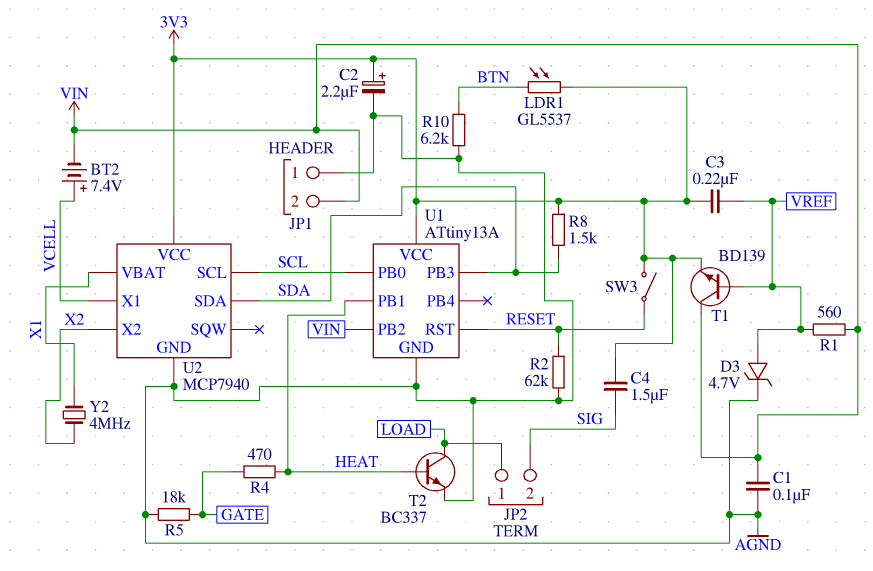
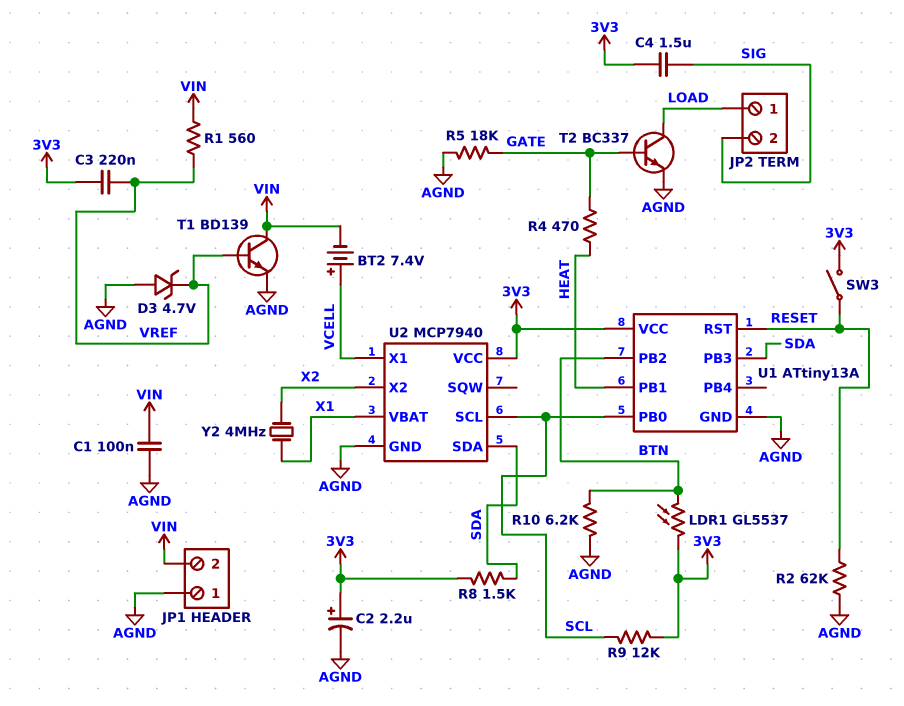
D3: zener 4.7V (A VREF, K AGND) -> zener 4.7V (A AGND, K VREF)
R9: none -> 12k (3V3, SCL)
T1: NPN BD139 (B VREF, C VIN, E 3V3) -> NPN BD139 (B VREF, C VIN, E AGND)
T2: NPN BC337 (B HEAT, C LOAD, E AGND) -> NPN BC337 (B GATE, C LOAD, E AGND)
U1 pin PB2: VIN -> BTN

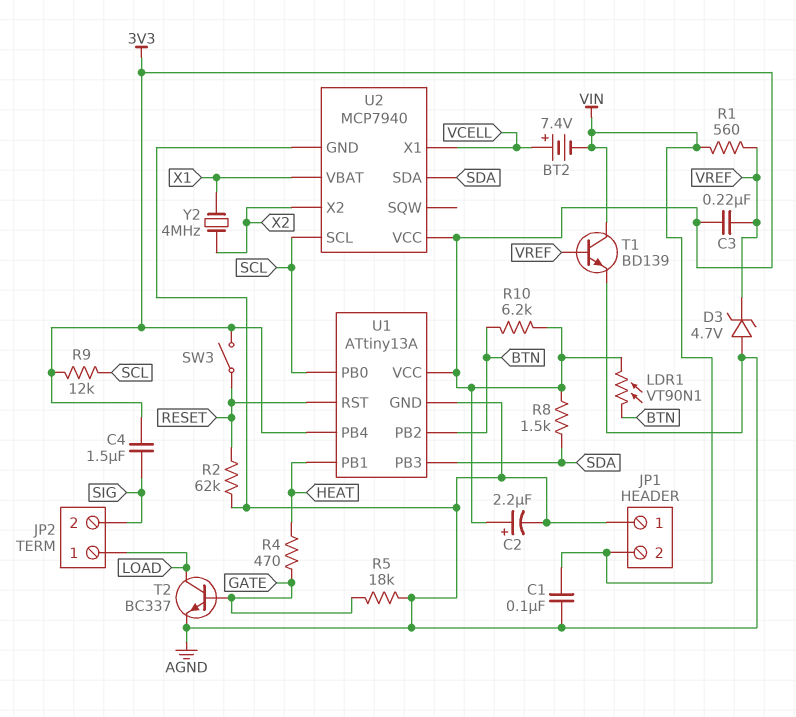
LDR1: GL5537 (3V3, BTN) -> VT90N1 (3V3, BTN)
R10: 6.2k (AGND, BTN) -> 6.2k (3V3, BTN)
U1 pin PB4: none -> 3V3

